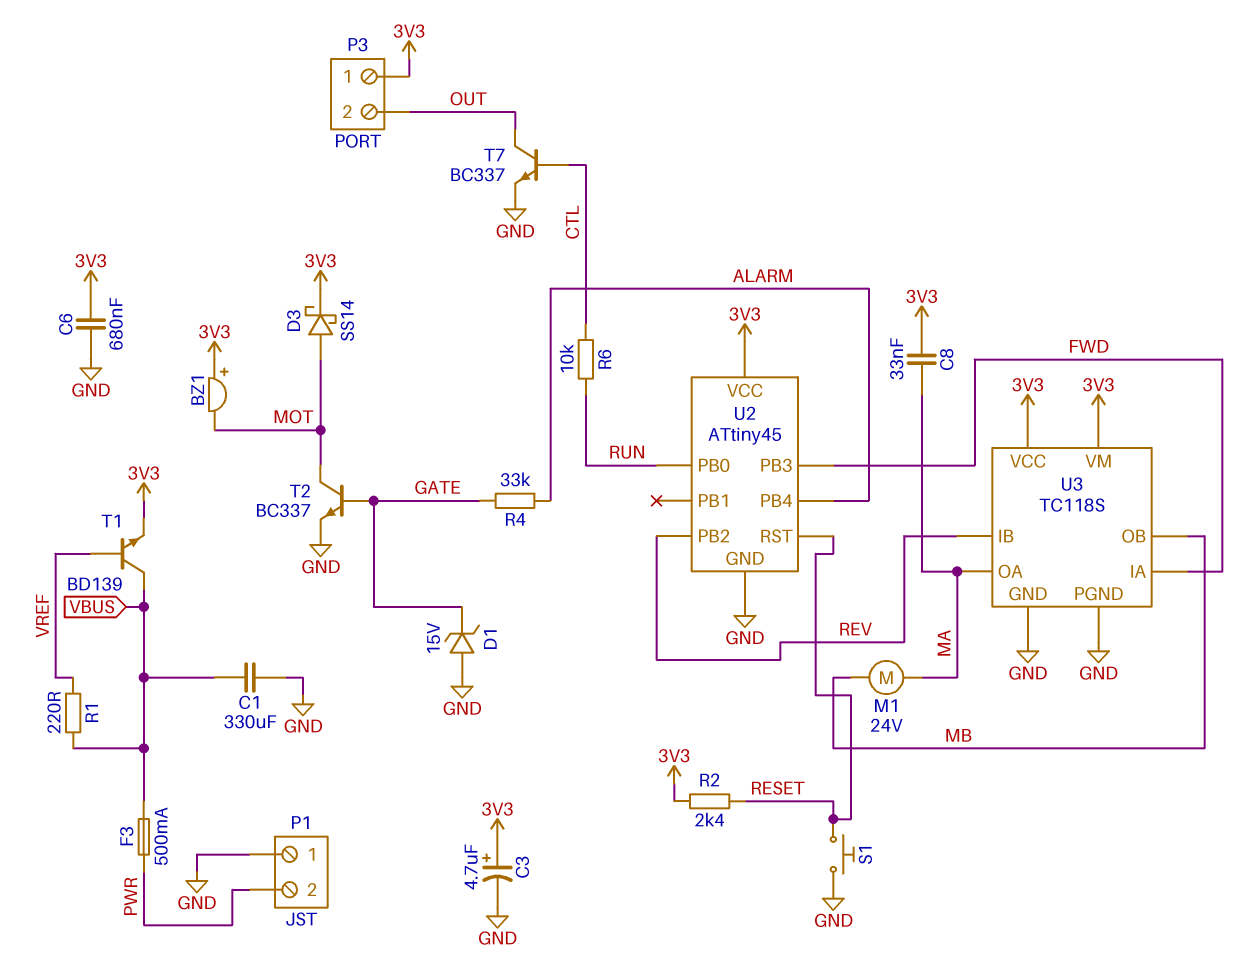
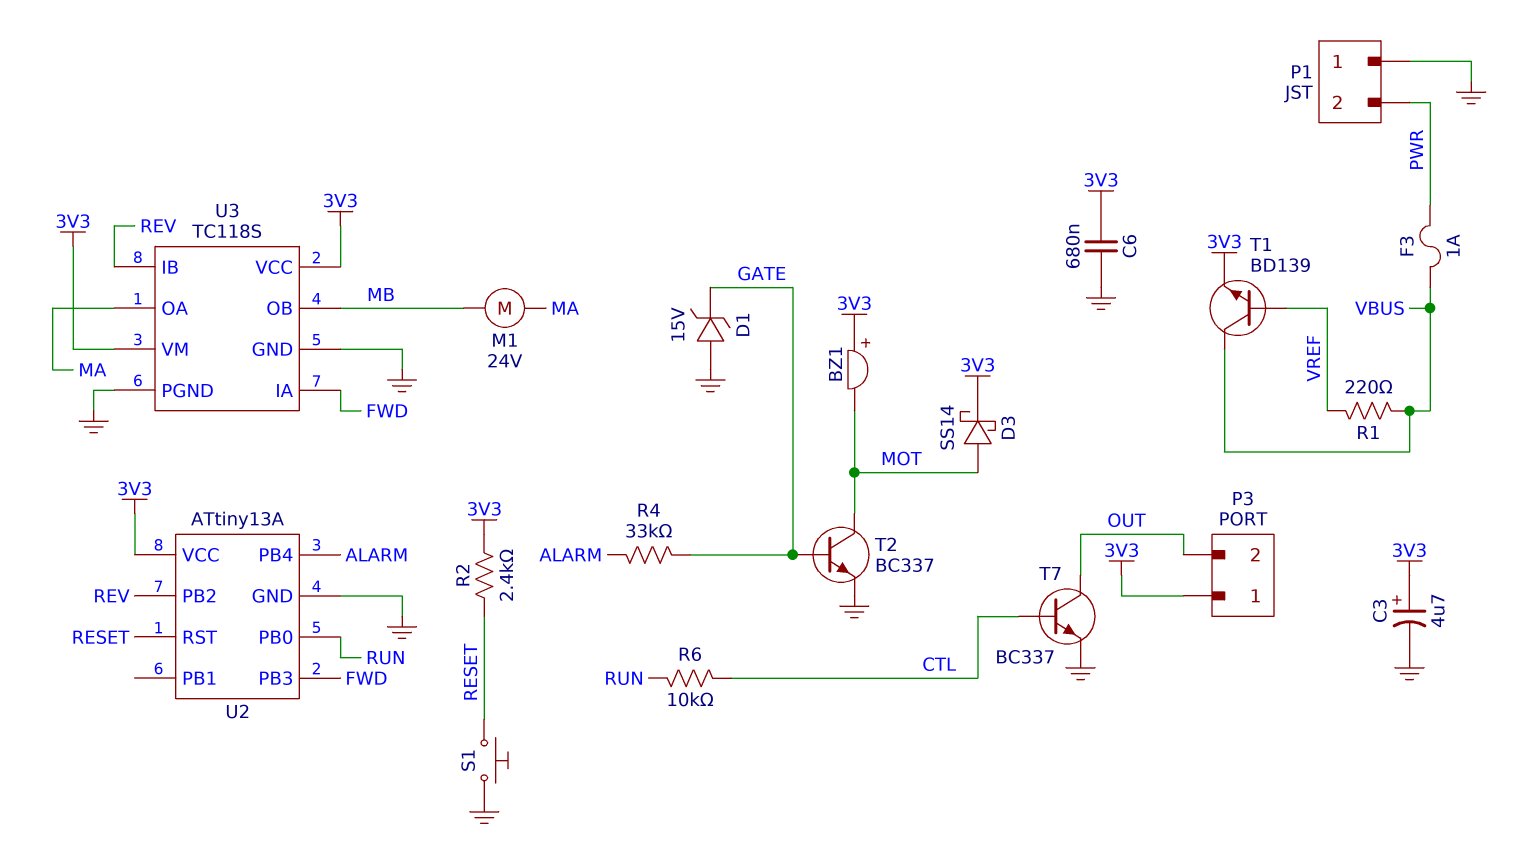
C1: 330uF (GND, VBUS) -> none
C8: 33nF (3V3, MA) -> none
F3: 500mA (PWR, VBUS) -> 1A (PWR, VBUS)
U2: ATtiny45 -> ATtiny13A

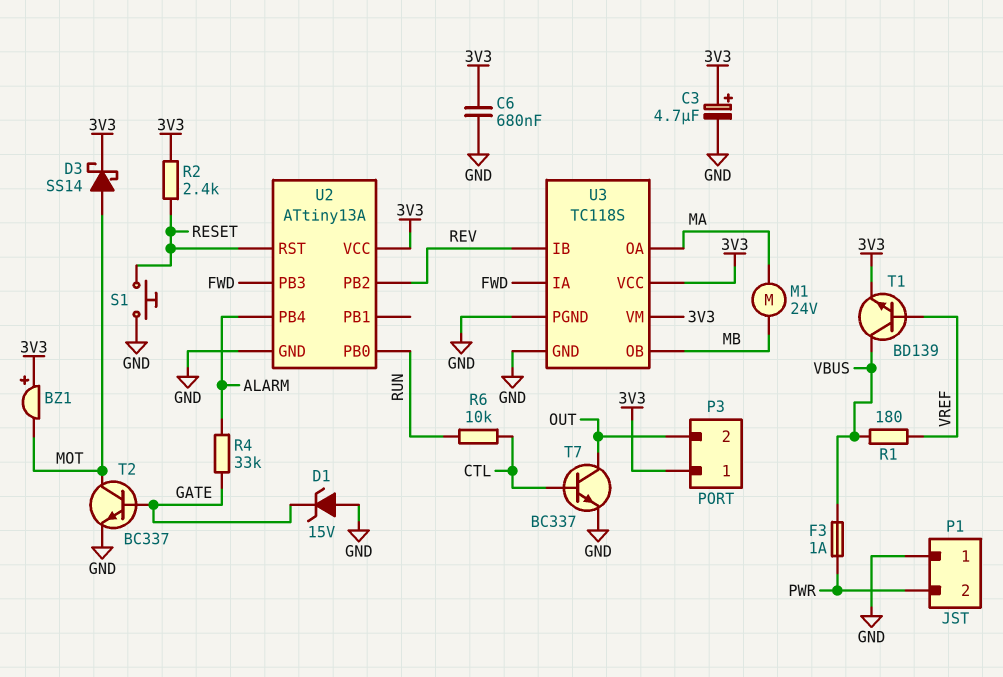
R1: 220 (VBUS, VREF) -> 180 (VBUS, VREF)

